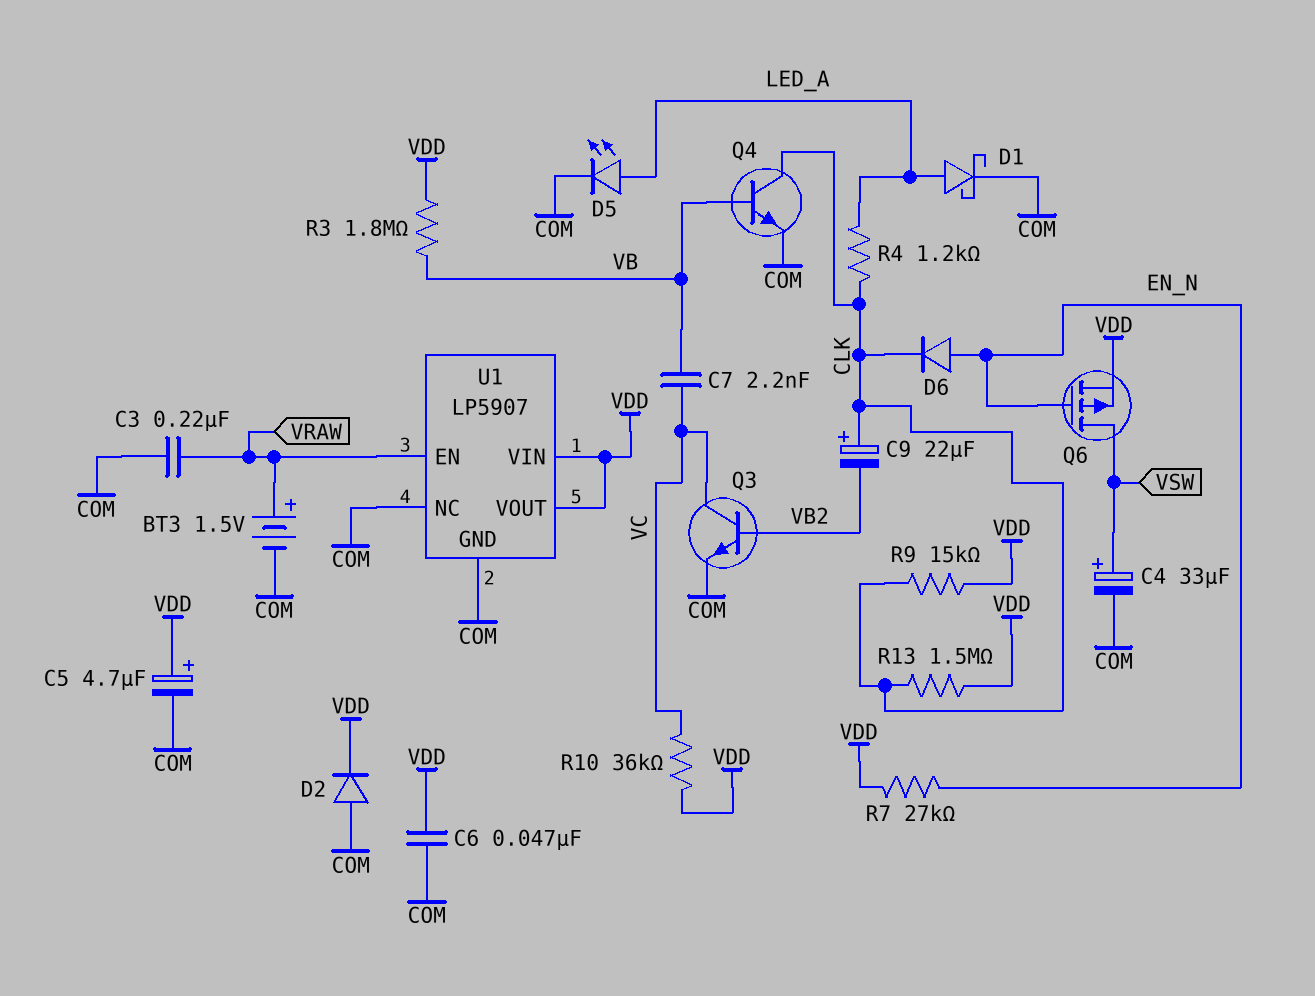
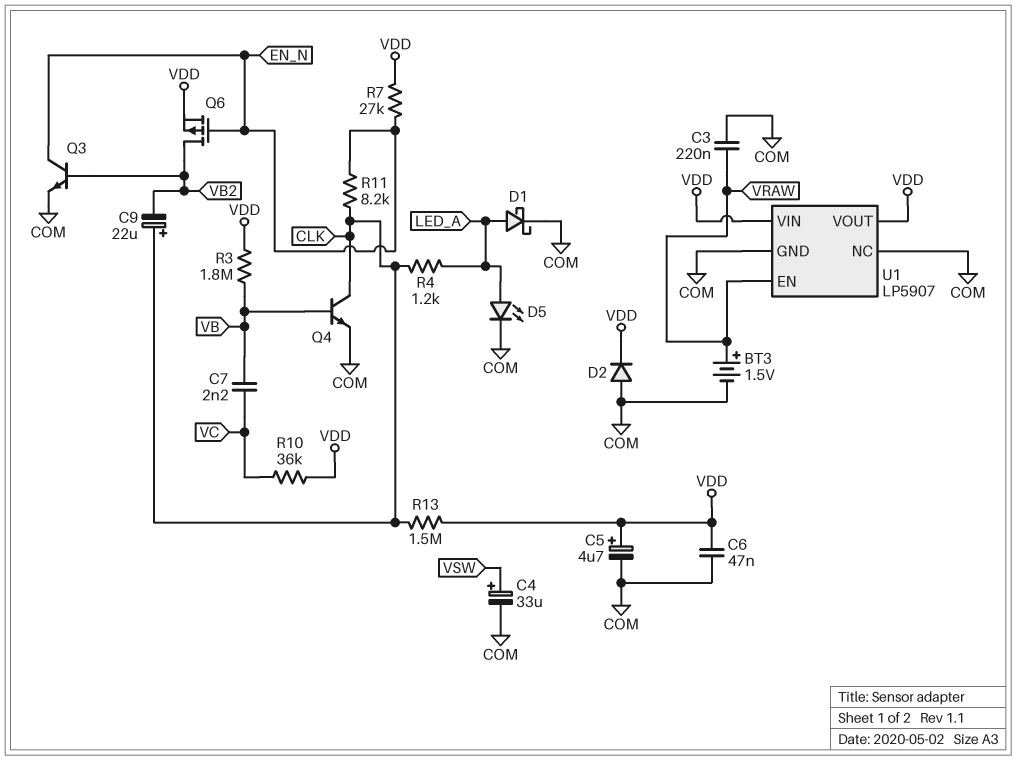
D6: diode (A EN_N, K CLK) -> none
Q3: NPN (B VB2, C VC, E COM) -> NPN (B VB2, C EN_N, E COM)
Q6: PMOS (G EN_N, D VSW, S VDD) -> PMOS (G EN_N, D VB2, S VDD)
R9: 15k (CLK, VDD) -> none
R11: none -> 8.2k (CLK, EN_N)

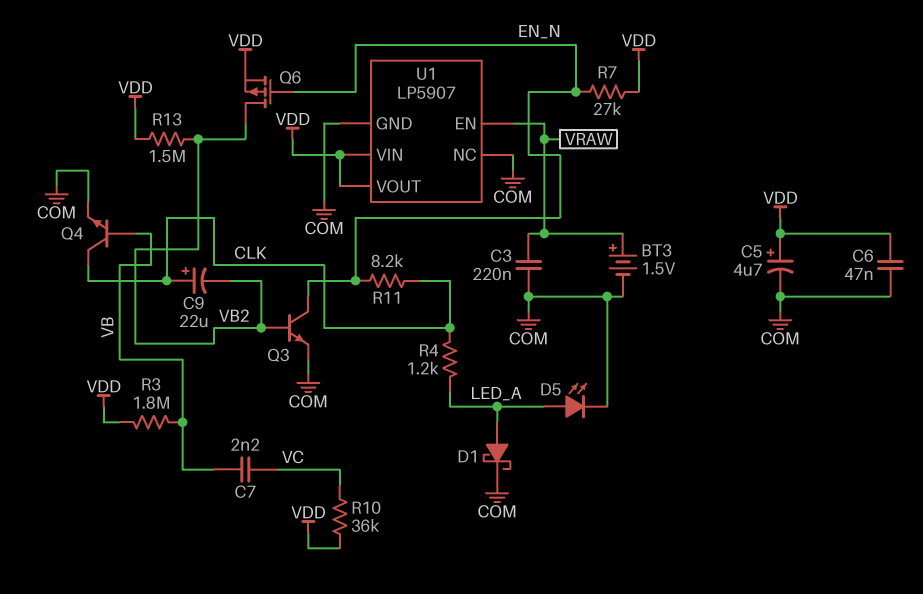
C4: 33uF (plus VSW, minus COM) -> none
D2: diode (A COM, K VDD) -> none
R13: 1.5M (CLK, VDD) -> 1.5M (VB2, VDD)

